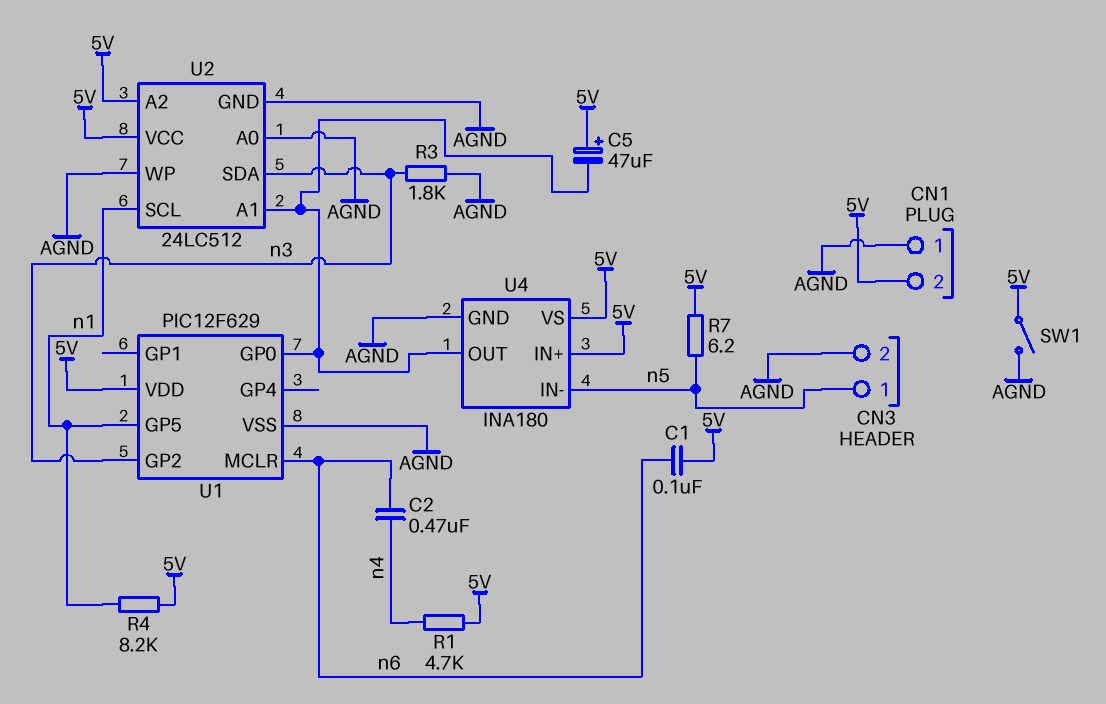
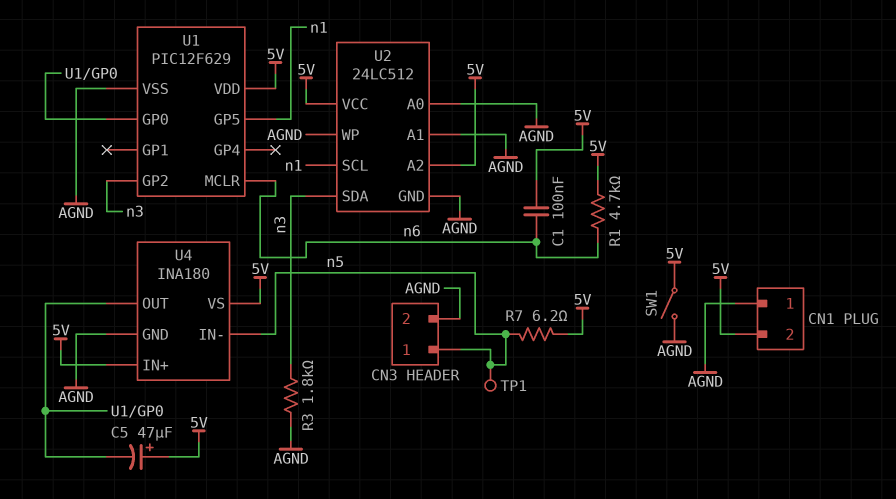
C2: 470nF (n4, n6) -> none
R1: 4.7k (5V, n4) -> 4.7k (5V, n6)
R4: 8.2k (5V, n1) -> none
TP1: none -> test point (n5)
U2 pin A1: U1/GP0 -> AGND

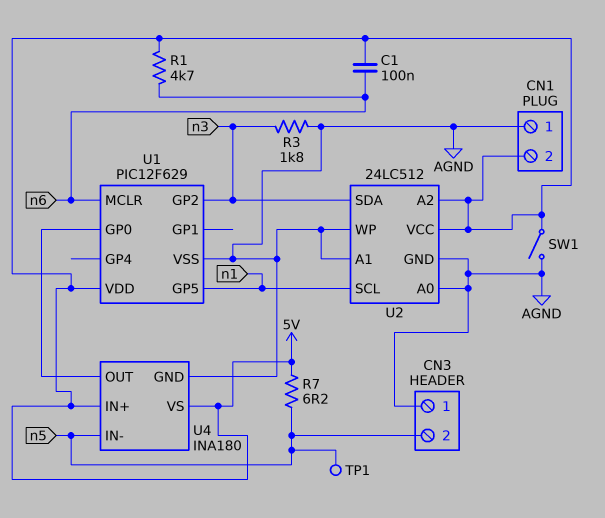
C5: 47uF (plus 5V, minus U1/GP0) -> none
CN3 pin 1: n5 -> AGND
CN3 pin 2: AGND -> n5

